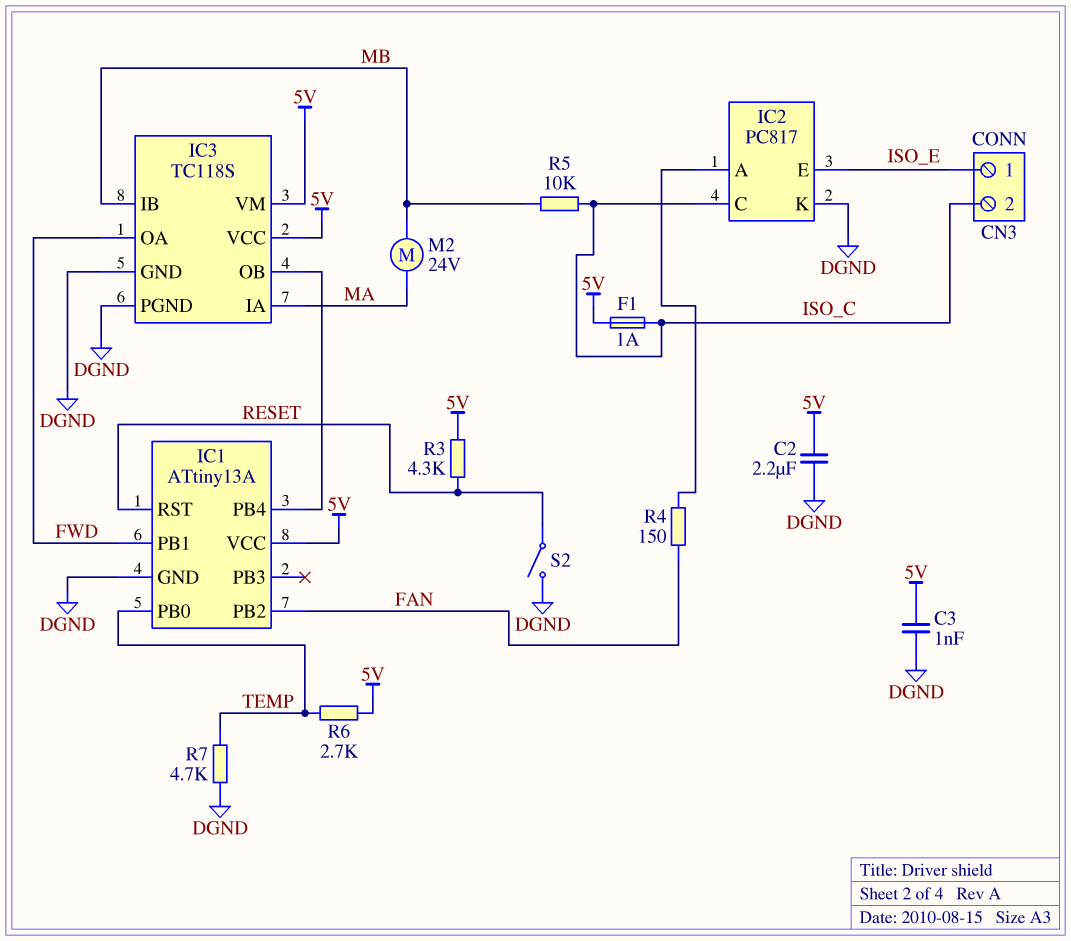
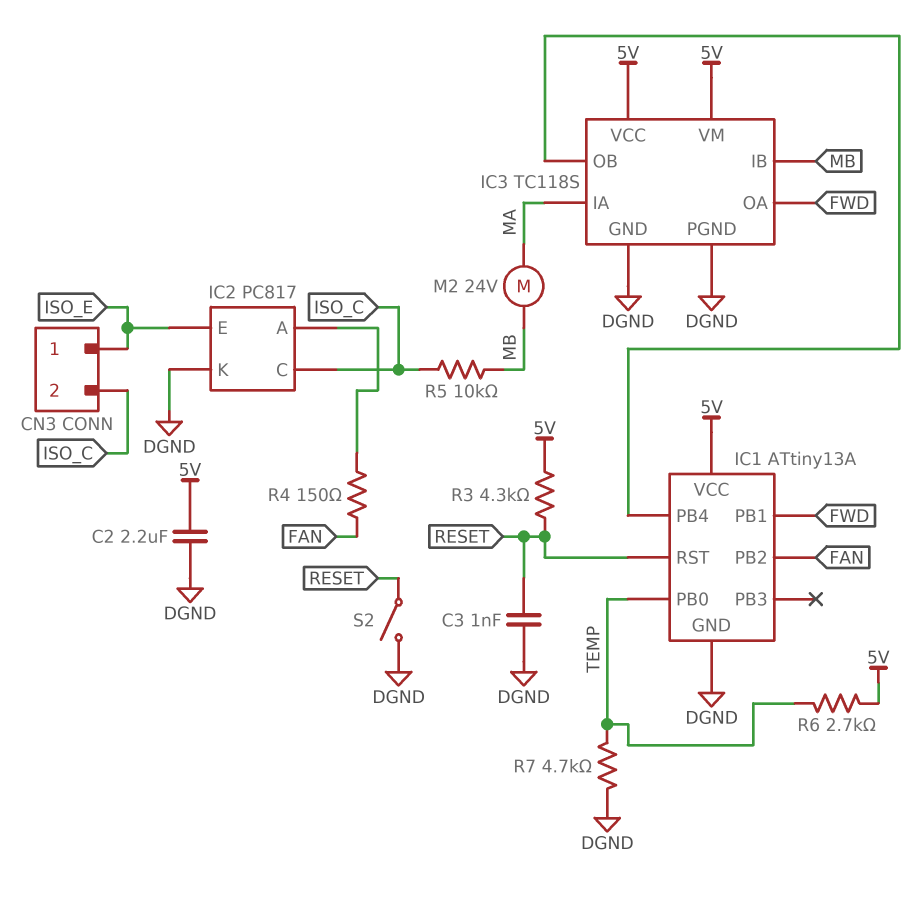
C3: 1nF (5V, DGND) -> 1nF (DGND, RESET)
F1: 1A (5V, ISO_C) -> none

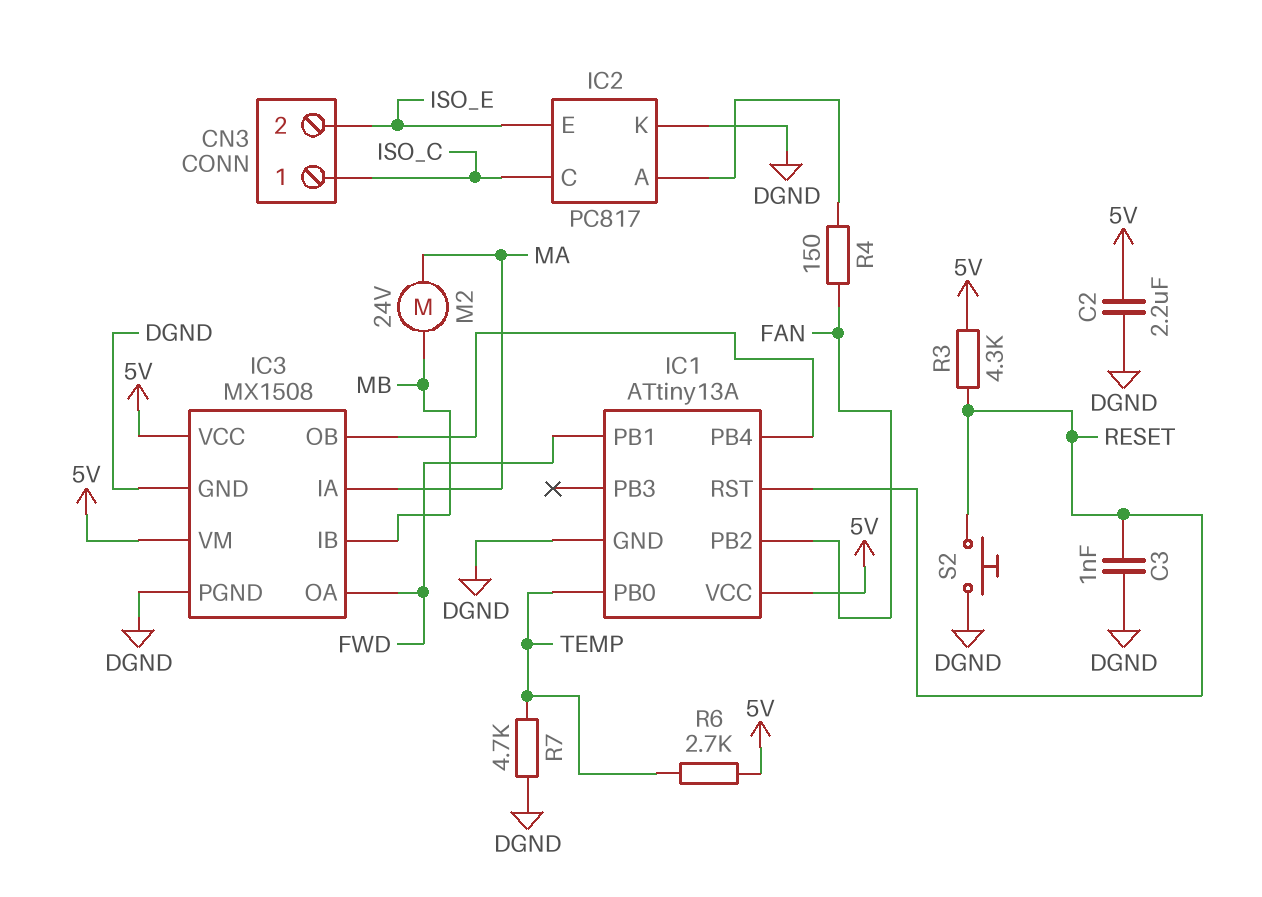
CN3 pin 1: ISO_E -> ISO_C
CN3 pin 2: ISO_C -> ISO_E
IC3: TC118S -> MX1508
R5: 10k (ISO_C, MB) -> none
S2: switch (DGND, RESET) -> button (DGND, RESET)

